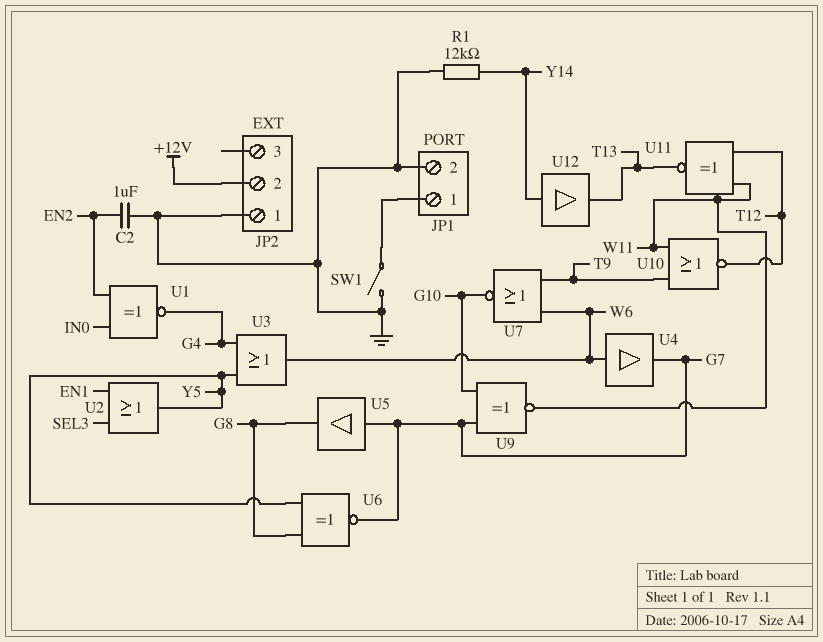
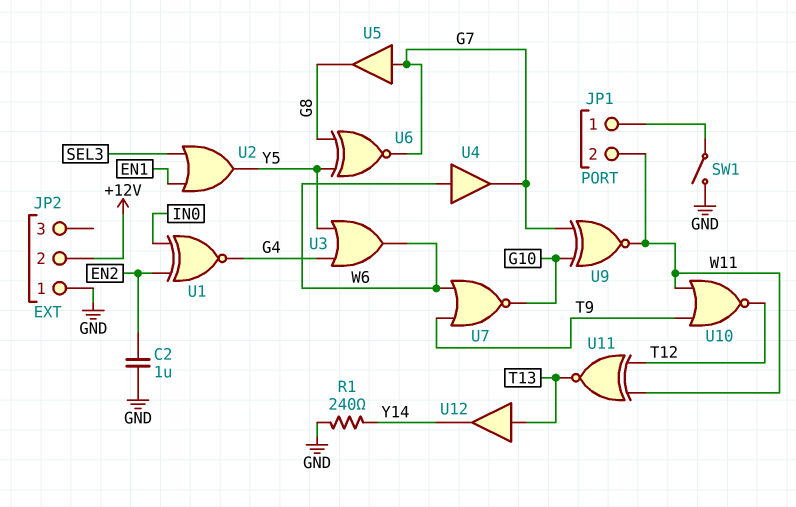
JP1 pin 2: GND -> W11
R1: 12k (GND, Y14) -> 240 (GND, Y14)
U12: buffer (in Y14, out T13) -> buffer (in T13, out Y14)

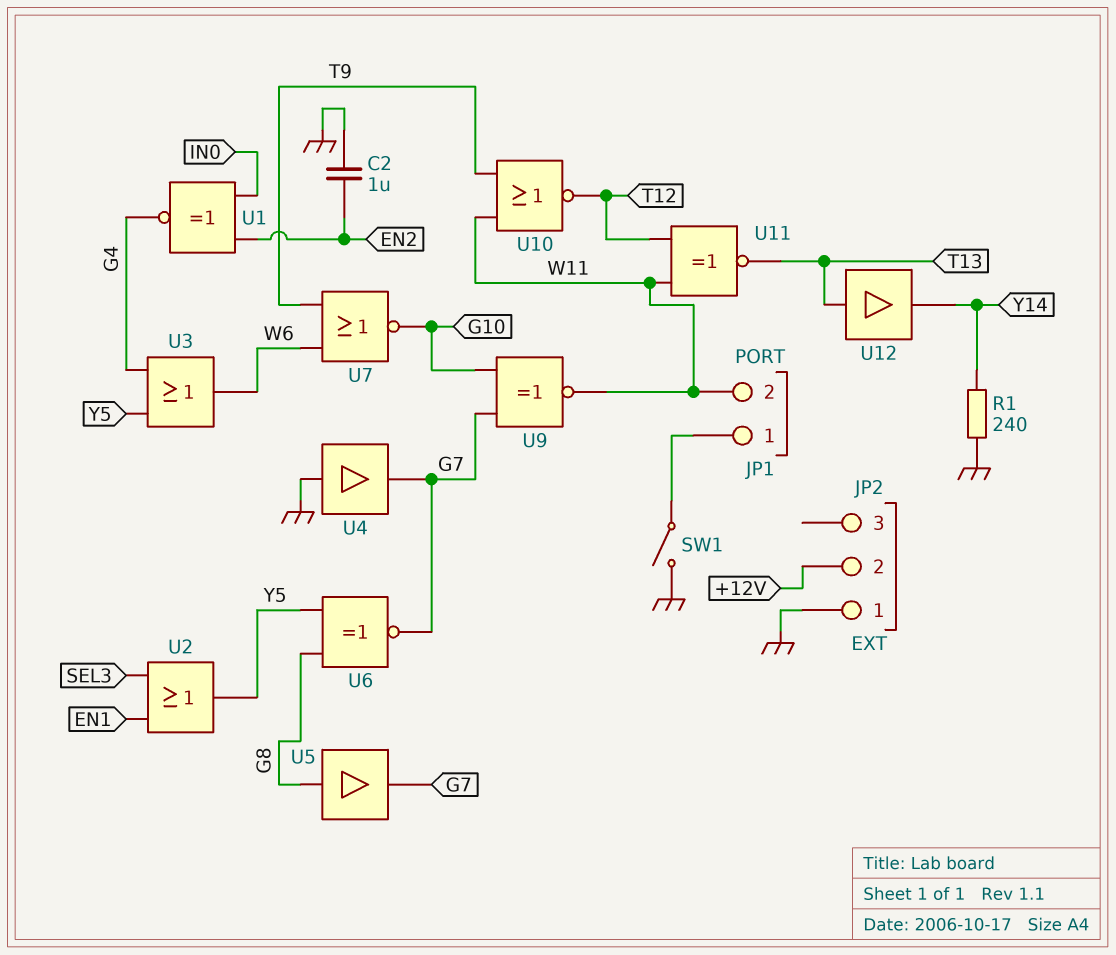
U4: buffer (in W6, out G7) -> buffer (in GND, out G7)
U5: buffer (in G7, out G8) -> buffer (in G8, out G7)

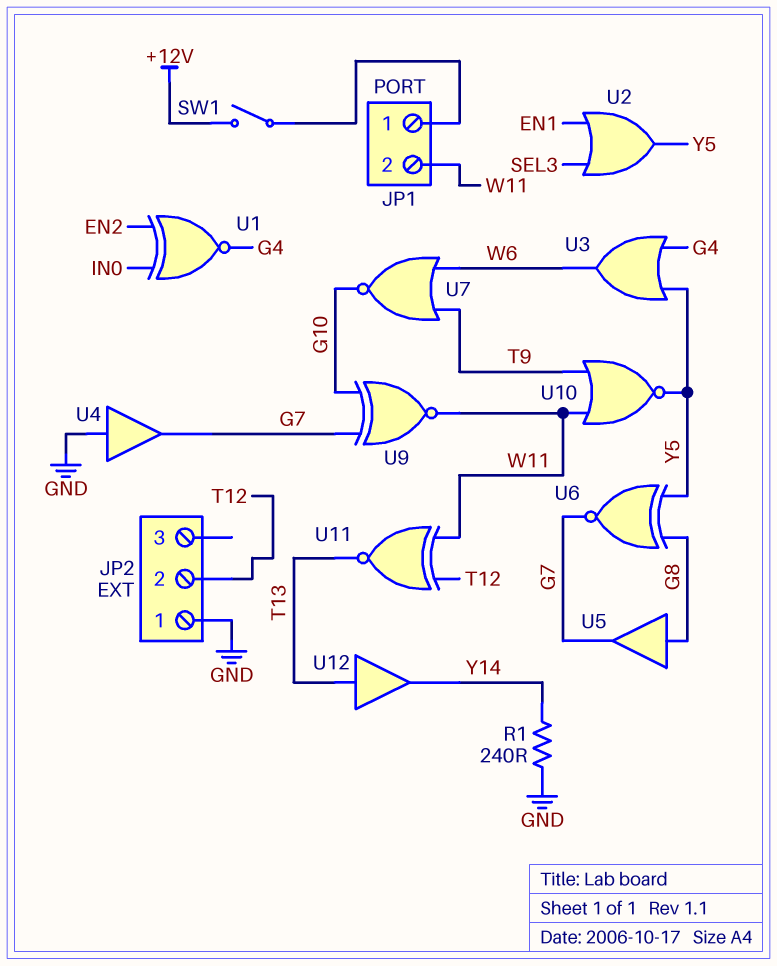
C2: 1uF (EN2, GND) -> none
JP2 pin 2: +12V -> T12
SW1: switch (GND, JP1/1) -> switch (+12V, JP1/1)
U10: NOR (in T9, in W11, out T12) -> NOR (in T9, in W11, out Y5)

